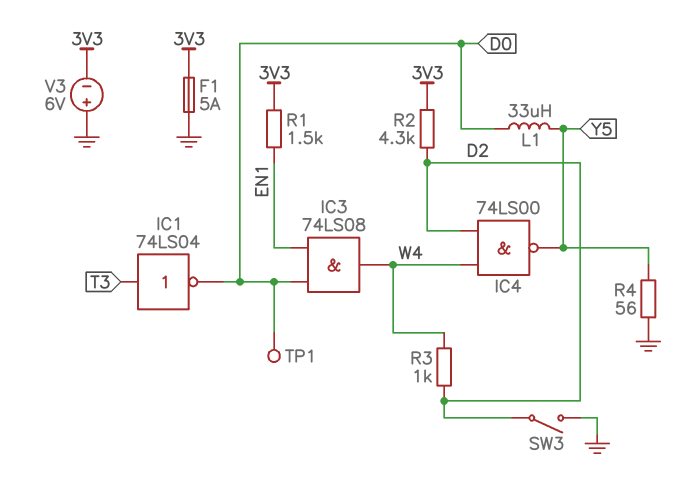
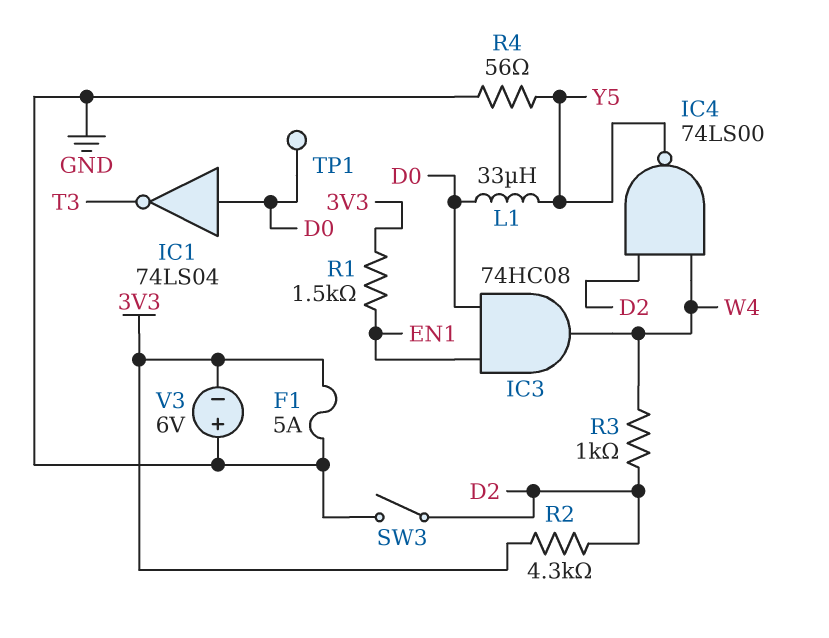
IC1: NOT 74LS04 (in T3, out D0) -> NOT 74LS04 (in D0, out T3)
IC3: AND 74LS08 (in D0, in EN1, out W4) -> AND 74HC08 (in D0, in EN1, out W4)

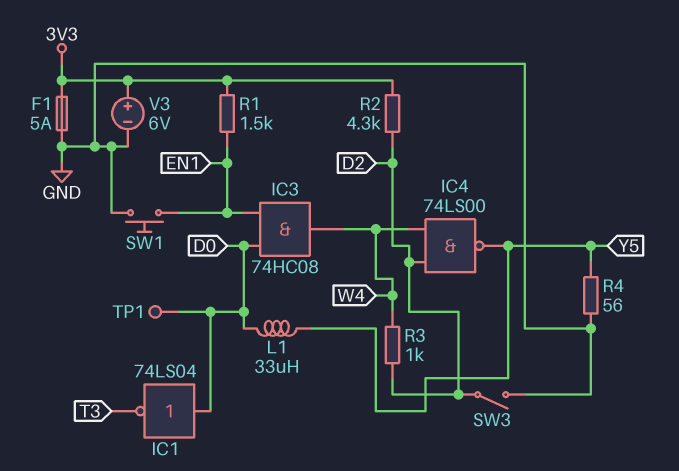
SW1: none -> button (EN1, GND)
V3: 6V (plus GND, minus 3V3) -> 6V (plus 3V3, minus GND)

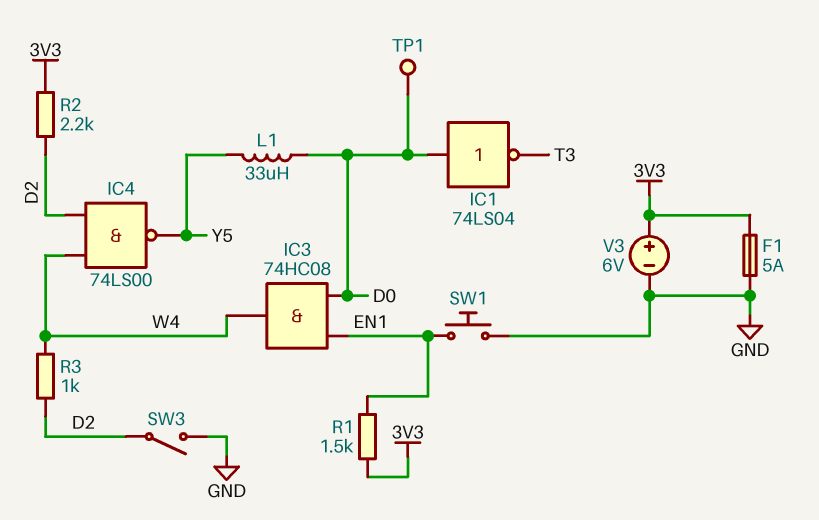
R2: 4.3k (3V3, D2) -> 2.2k (3V3, D2)
R4: 56 (GND, Y5) -> none

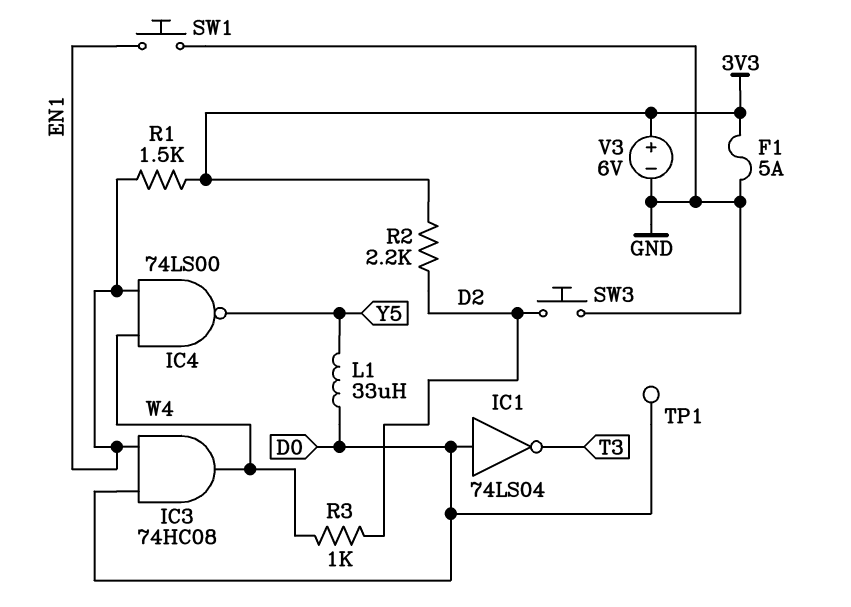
IC4: NAND 74LS00 (in D2, in W4, out Y5) -> NAND 74LS00 (in EN1, in W4, out Y5)
SW3: switch (D2, GND) -> button (D2, GND)

